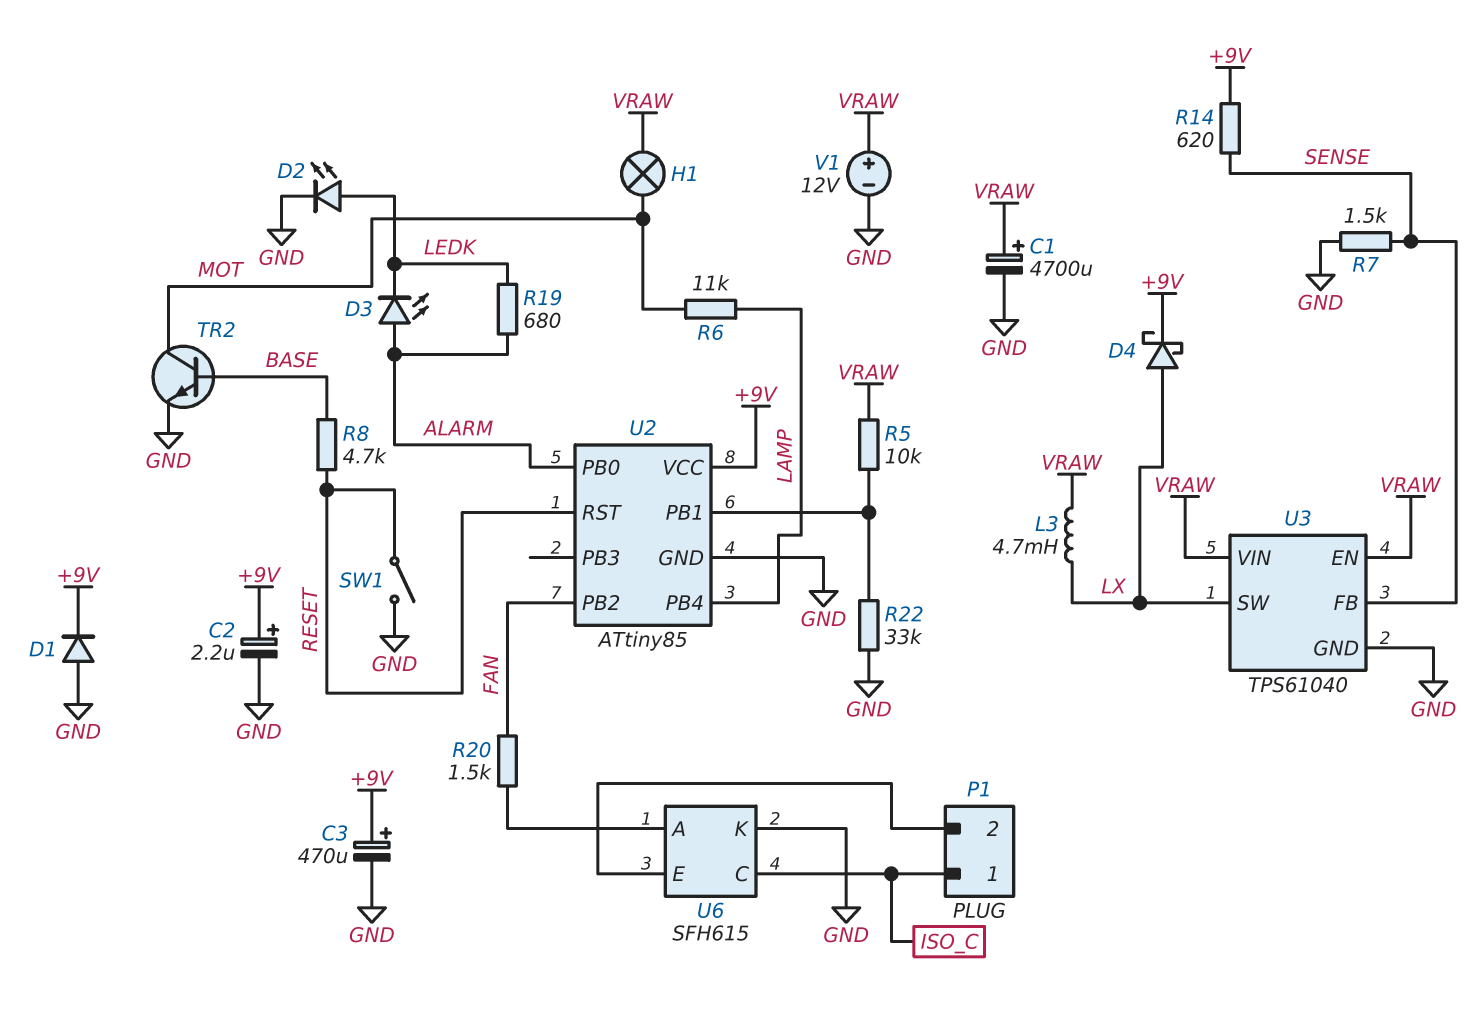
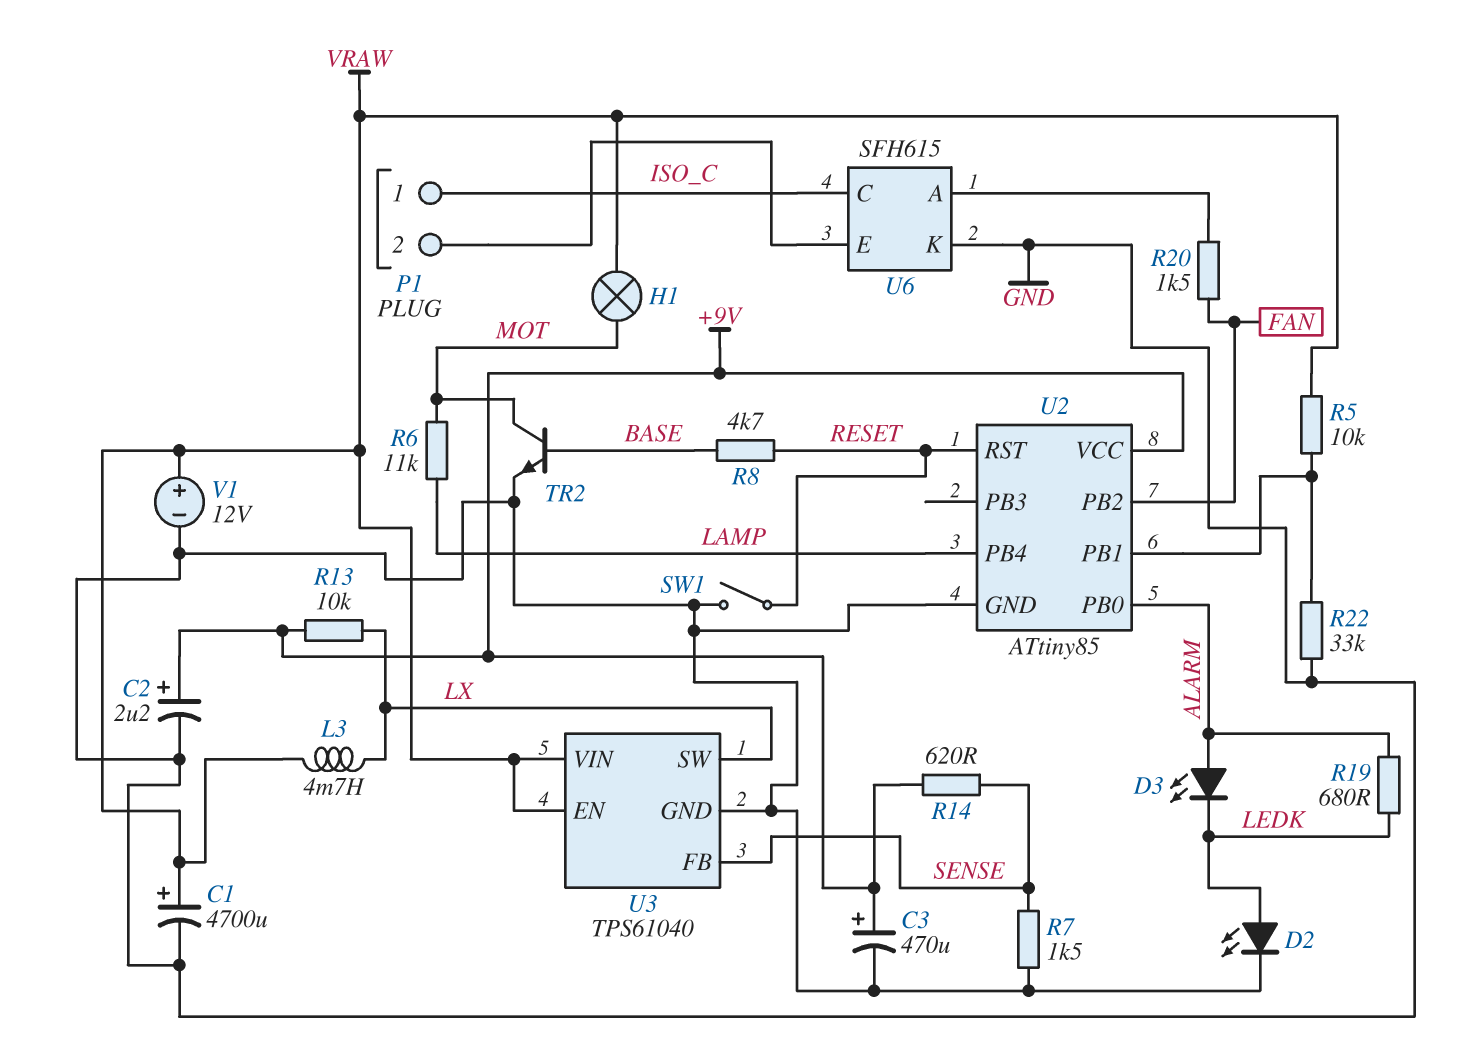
D1: diode (A GND, K +9V) -> none
D4: schottky (A LX, K +9V) -> none
R13: none -> 10k (+9V, LX)

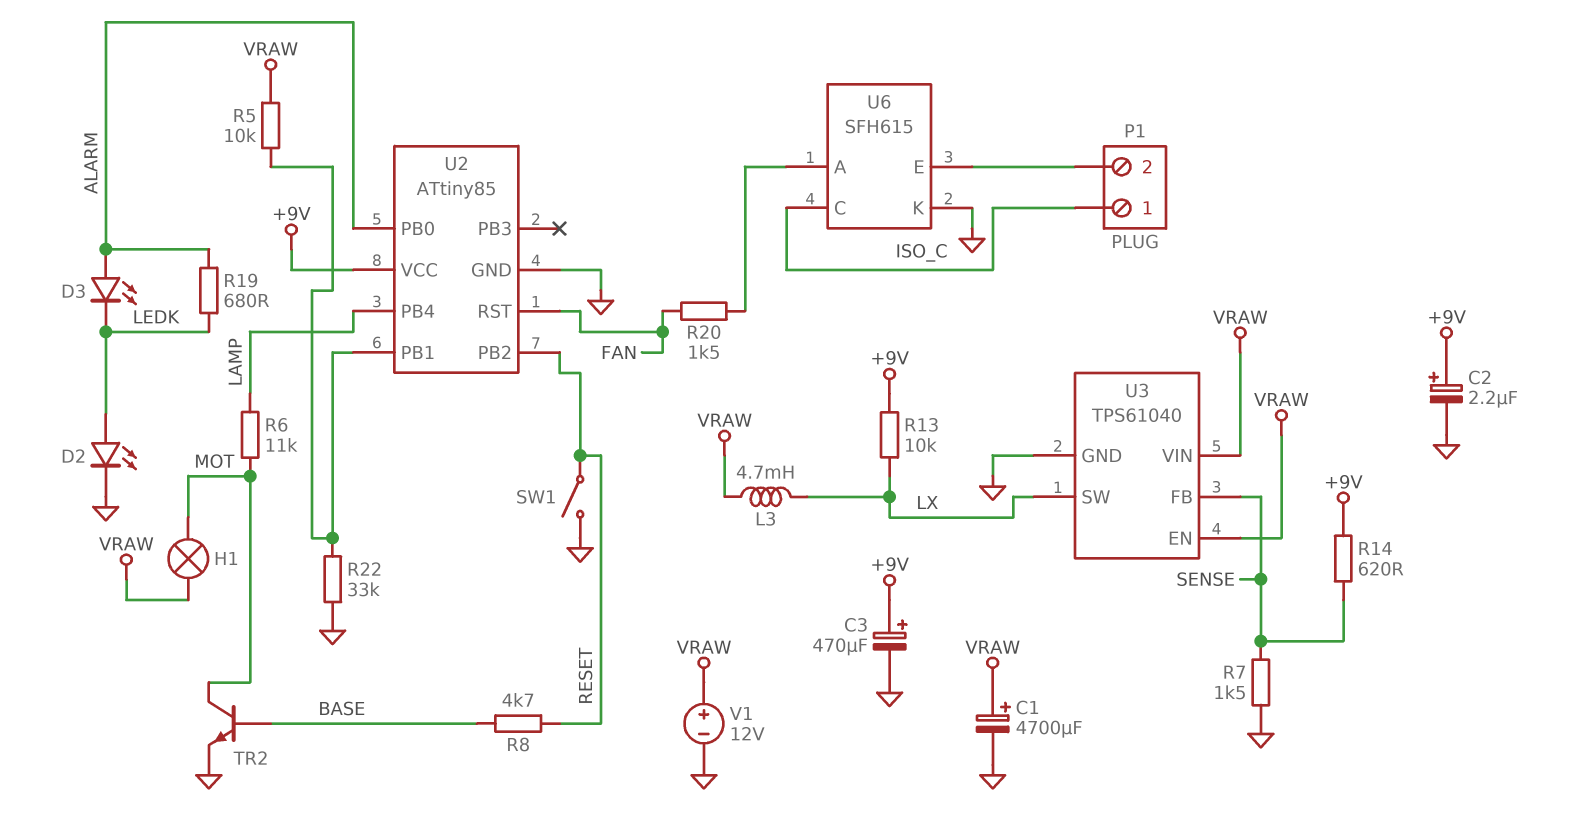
U2 pin PB2: FAN -> RESET
U2 pin RST: RESET -> FAN

